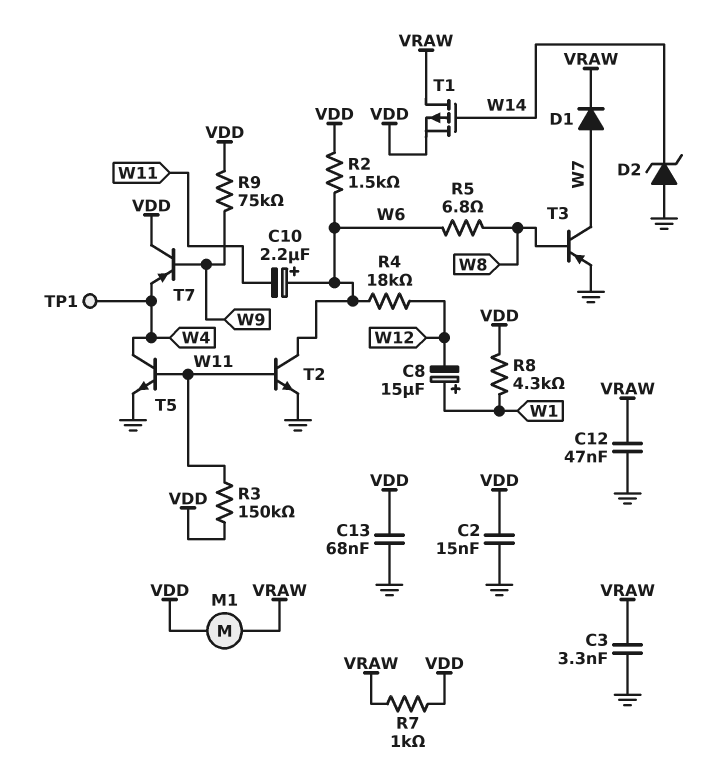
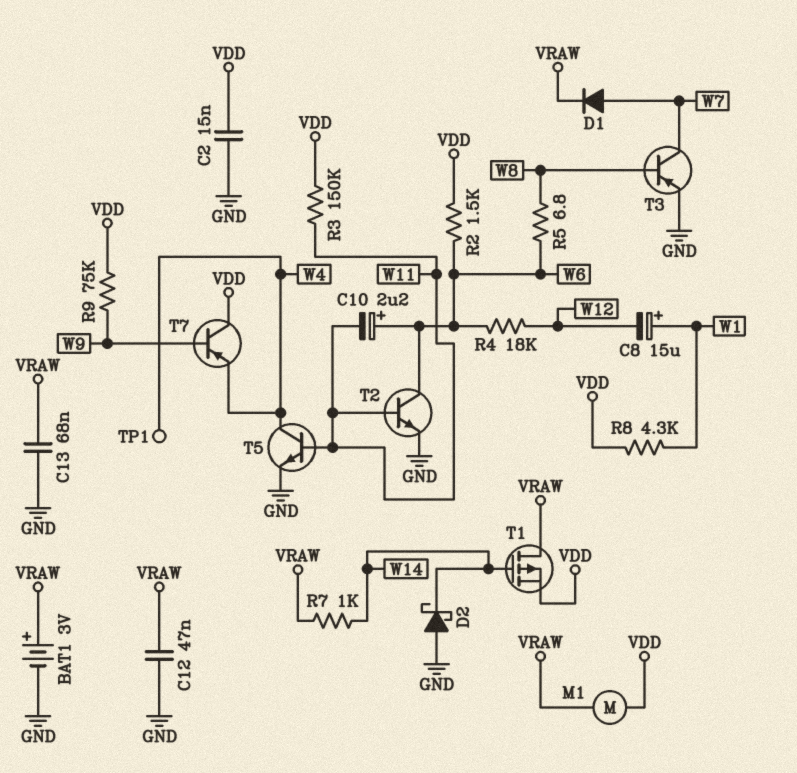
BAT1: none -> 3V (plus VRAW, minus GND)
C3: 3.3nF (GND, VRAW) -> none
C13: 68nF (GND, VDD) -> 68nF (GND, VRAW)
D2: zener (A GND, K W14) -> schottky (A GND, K W14)
R7: 1k (VDD, VRAW) -> 1k (VRAW, W14)

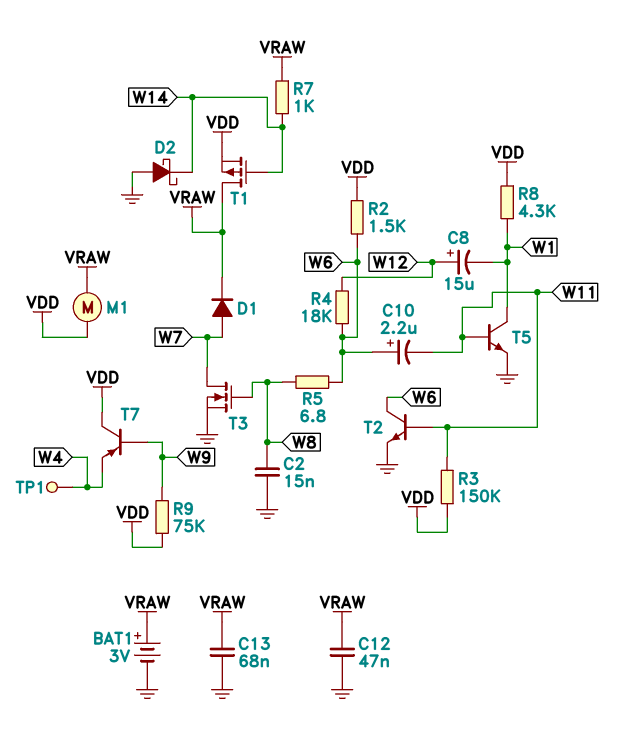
C2: 15nF (GND, VDD) -> 15nF (GND, W8)
C8: 15uF (plus W1, minus W12) -> 15uF (plus W12, minus W1)
T3: PNP (B W8, C W7, E GND) -> NMOS (G W8, D W7, S GND)
T5: NPN (B W11, C W4, E GND) -> NPN (B W11, C W1, E GND)

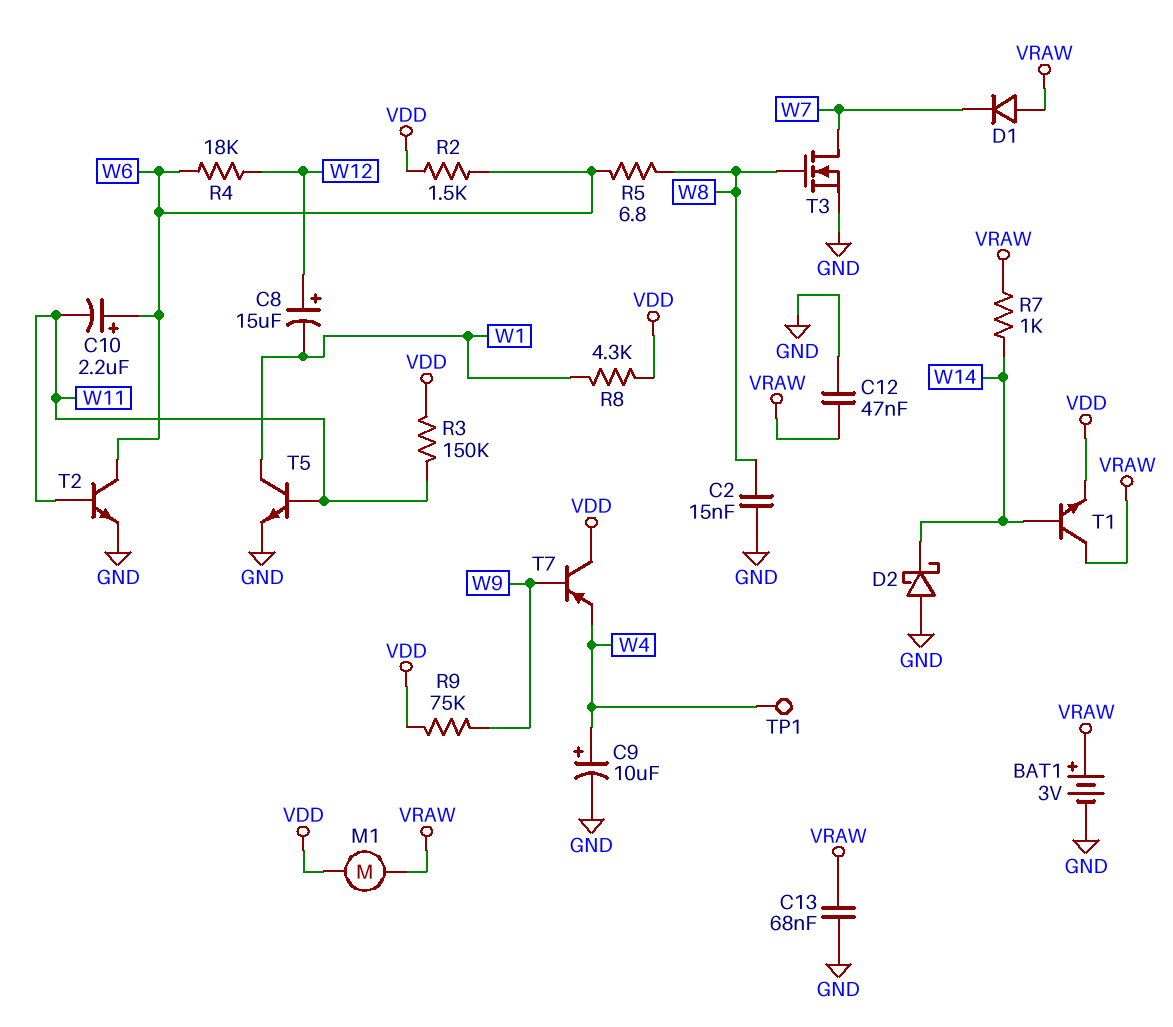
C9: none -> 10uF (plus W4, minus GND)
D1: diode (A W7, K VRAW) -> diode (A VRAW, K W7)
T1: PMOS (G W14, D VRAW, S VDD) -> NPN (B W14, C VRAW, E VDD)

